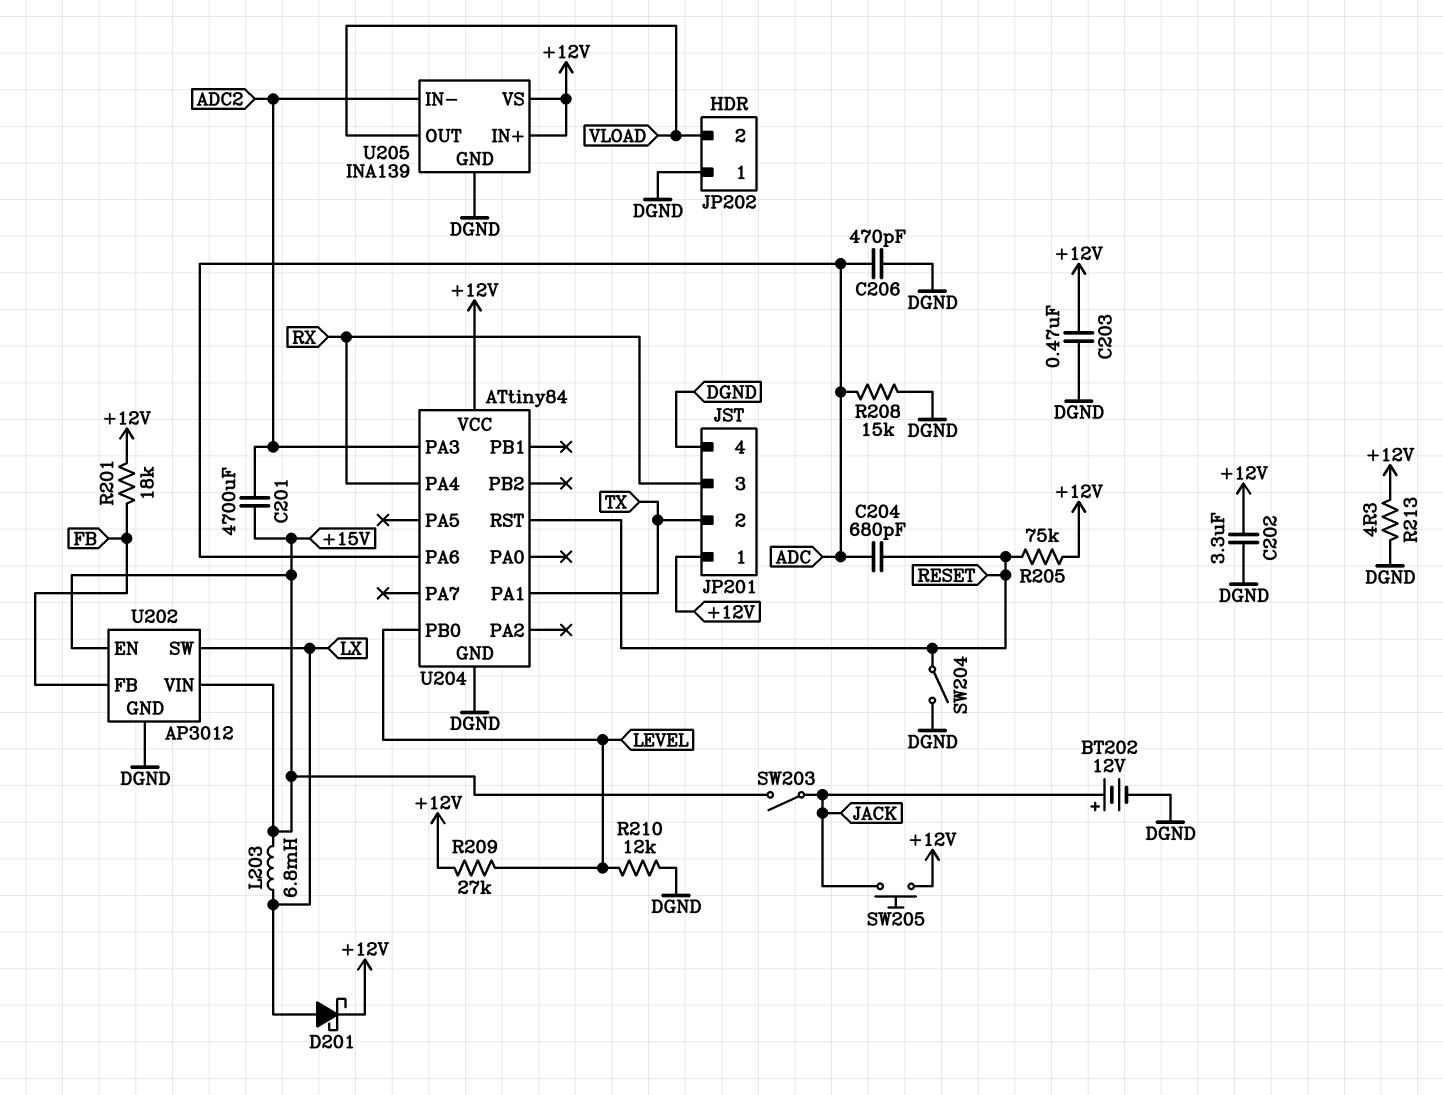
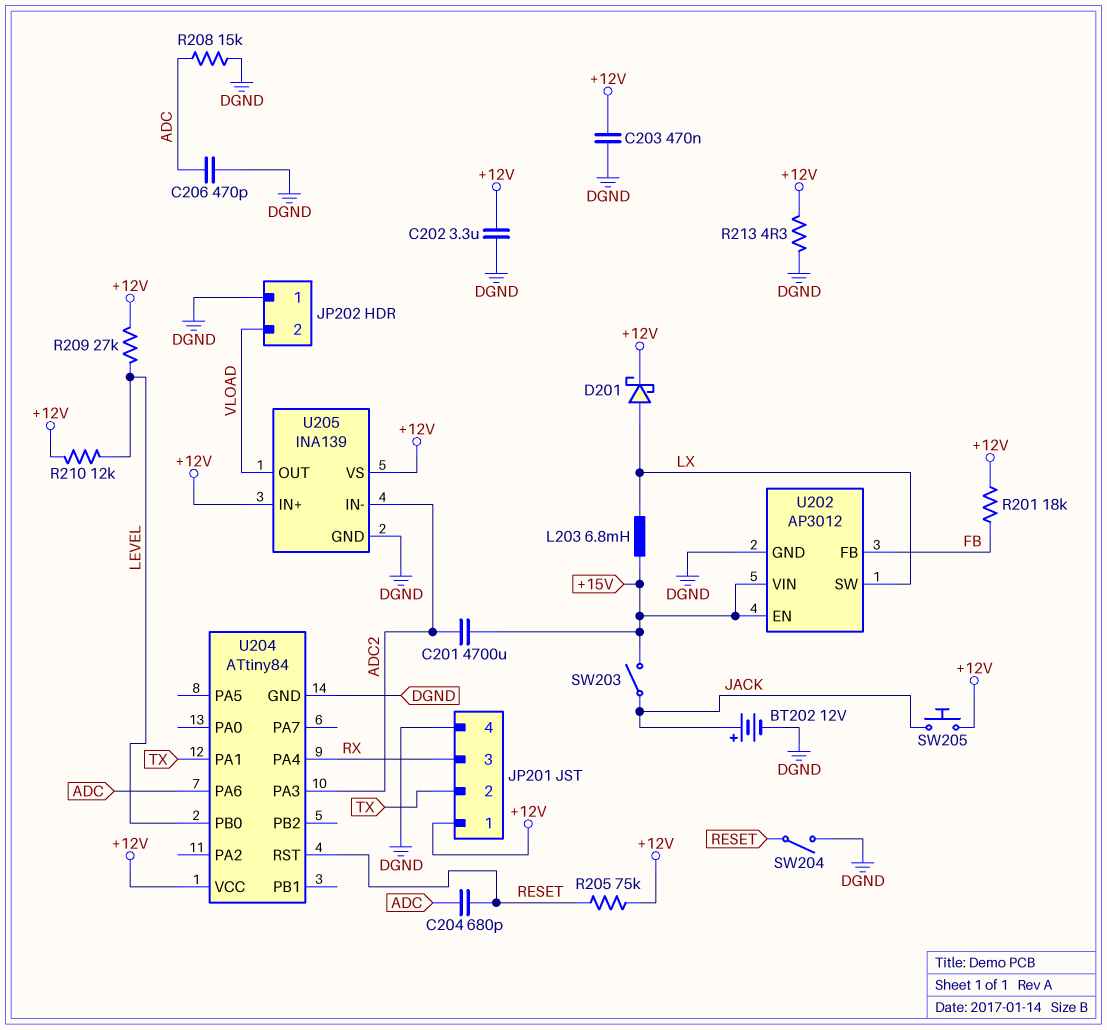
R210: 12k (DGND, LEVEL) -> 12k (+12V, LEVEL)

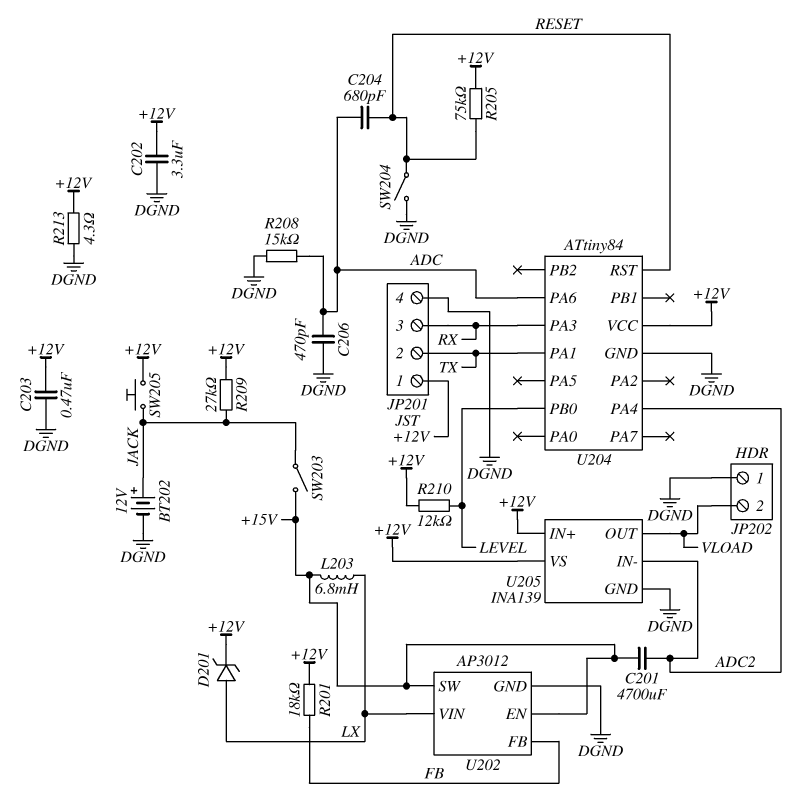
D201: schottky (A LX, K +12V) -> zener (A LX, K +12V)
R209: 27k (+12V, LEVEL) -> 27k (+12V, JACK)
U202 pin SW: LX -> +15V
U202 pin VIN: +15V -> LX
U204 pin PA3: ADC2 -> RX
U204 pin PA4: RX -> ADC2

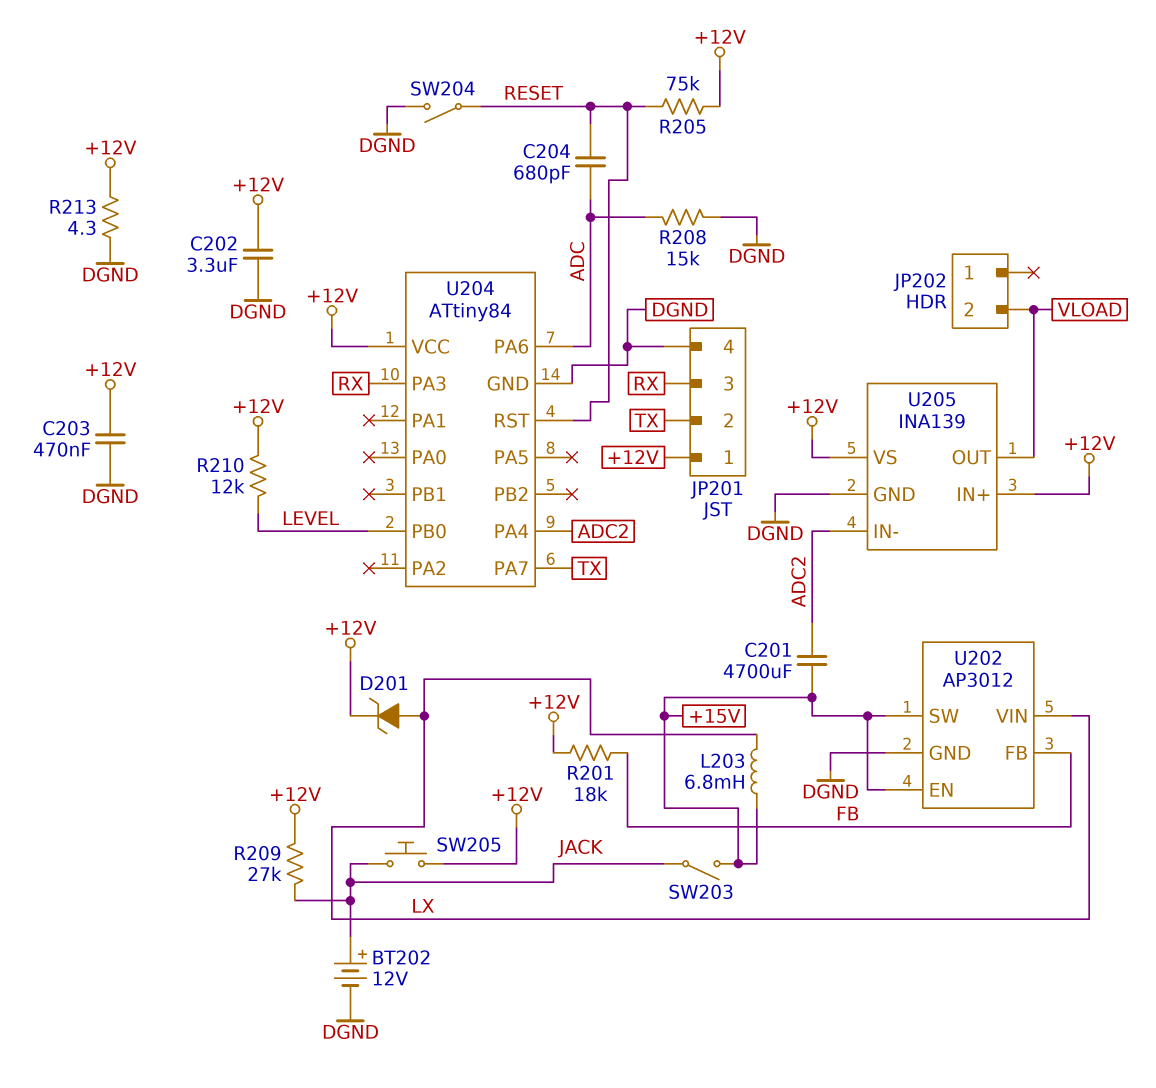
C206: 470pF (ADC, DGND) -> none
JP202 pin 1: DGND -> none
U204 pin PA1: TX -> none
U204 pin PA7: none -> TX

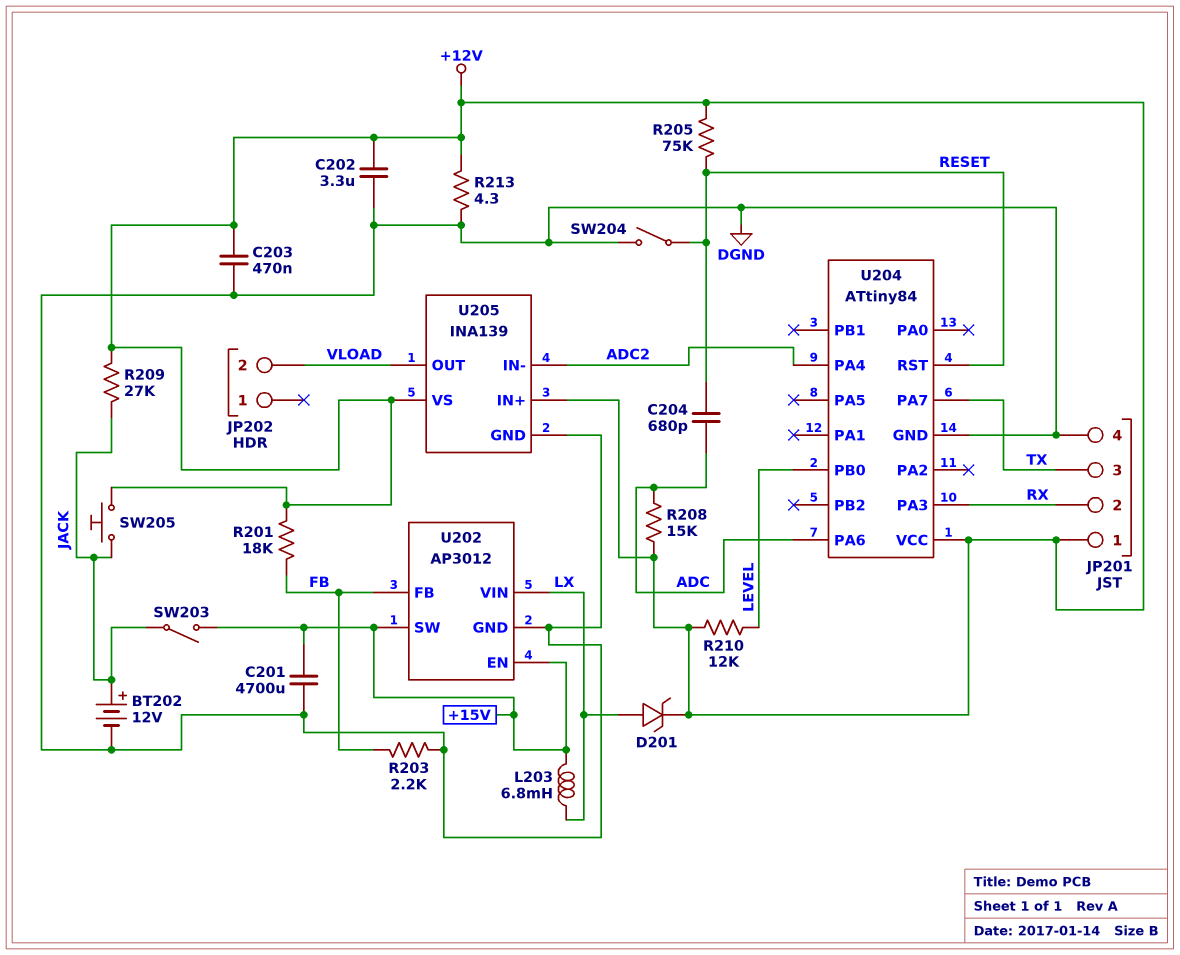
C201: 4700uF (+15V, ADC2) -> 4700uF (+15V, DGND)
JP201 pin 2: TX -> RX
JP201 pin 3: RX -> TX
R203: none -> 2.2k (DGND, FB)
R208: 15k (ADC, DGND) -> 15k (+12V, ADC)

